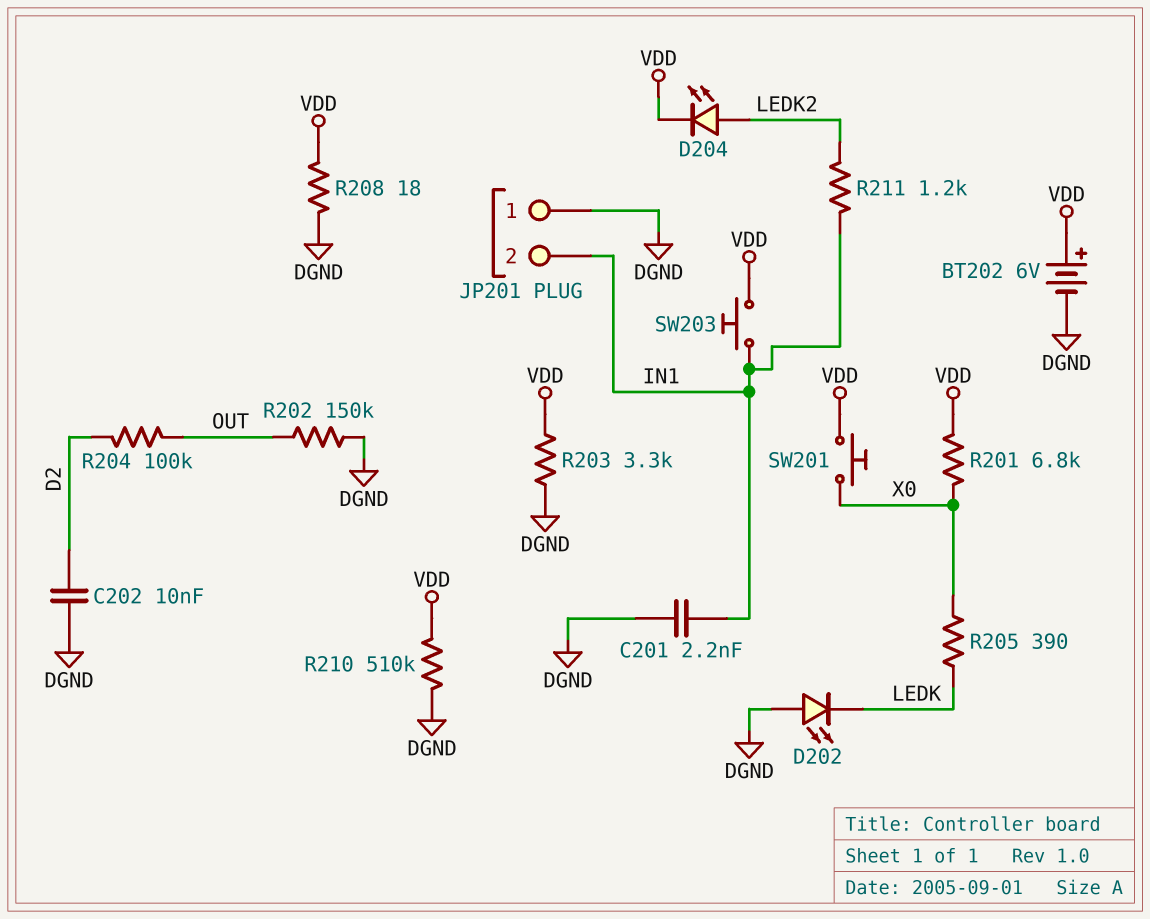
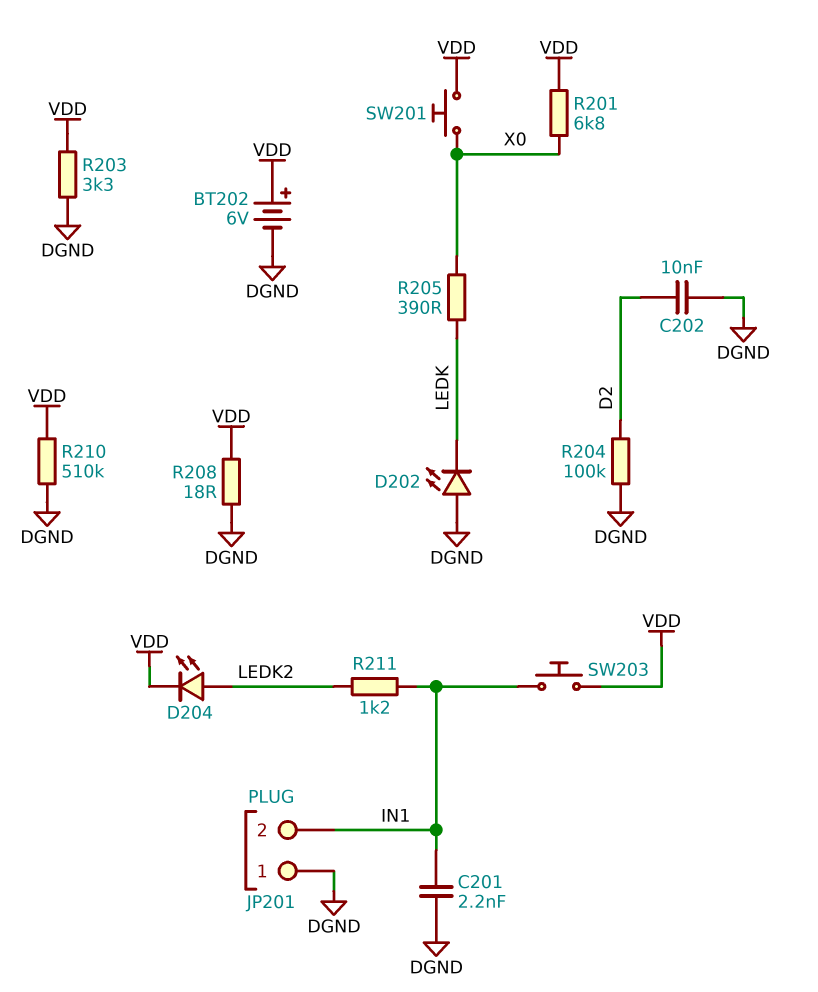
R202: 150k (DGND, OUT) -> none
R204: 100k (D2, OUT) -> 100k (D2, DGND)

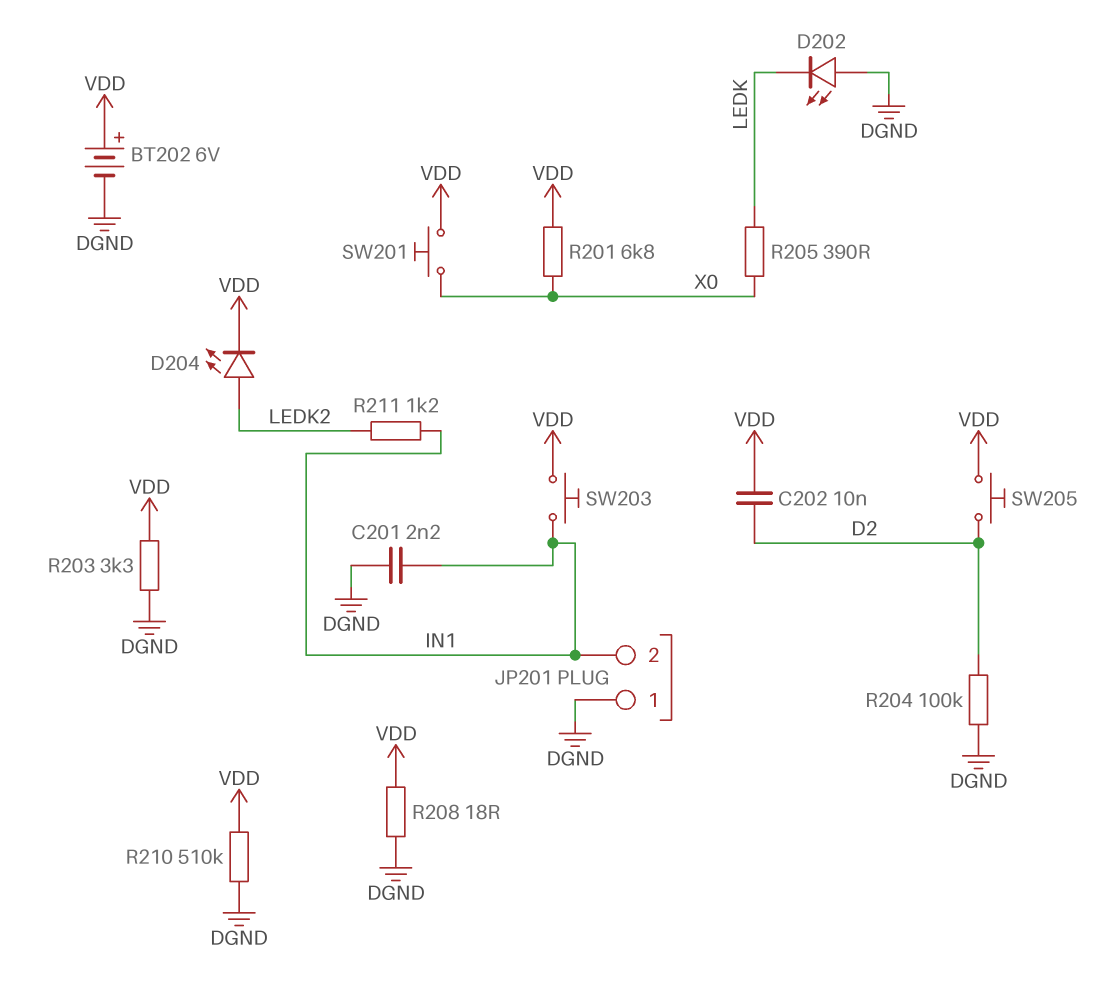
C202: 10nF (D2, DGND) -> 10nF (D2, VDD)
SW205: none -> button (D2, VDD)

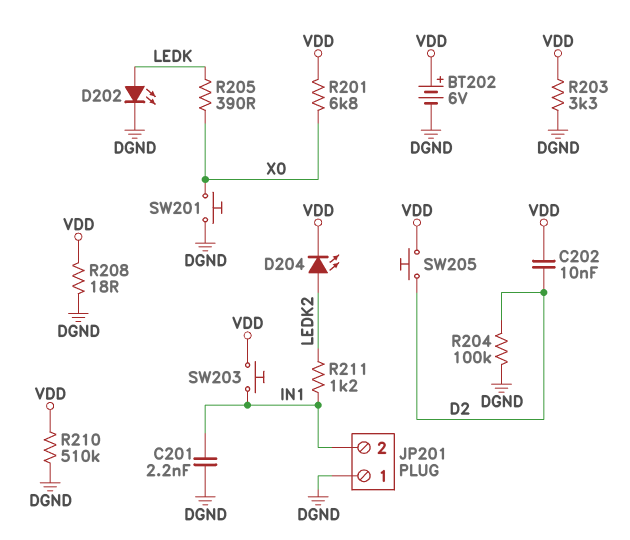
D202: LED (A DGND, K LEDK) -> LED (A LEDK, K DGND)
SW201: button (VDD, X0) -> button (DGND, X0)

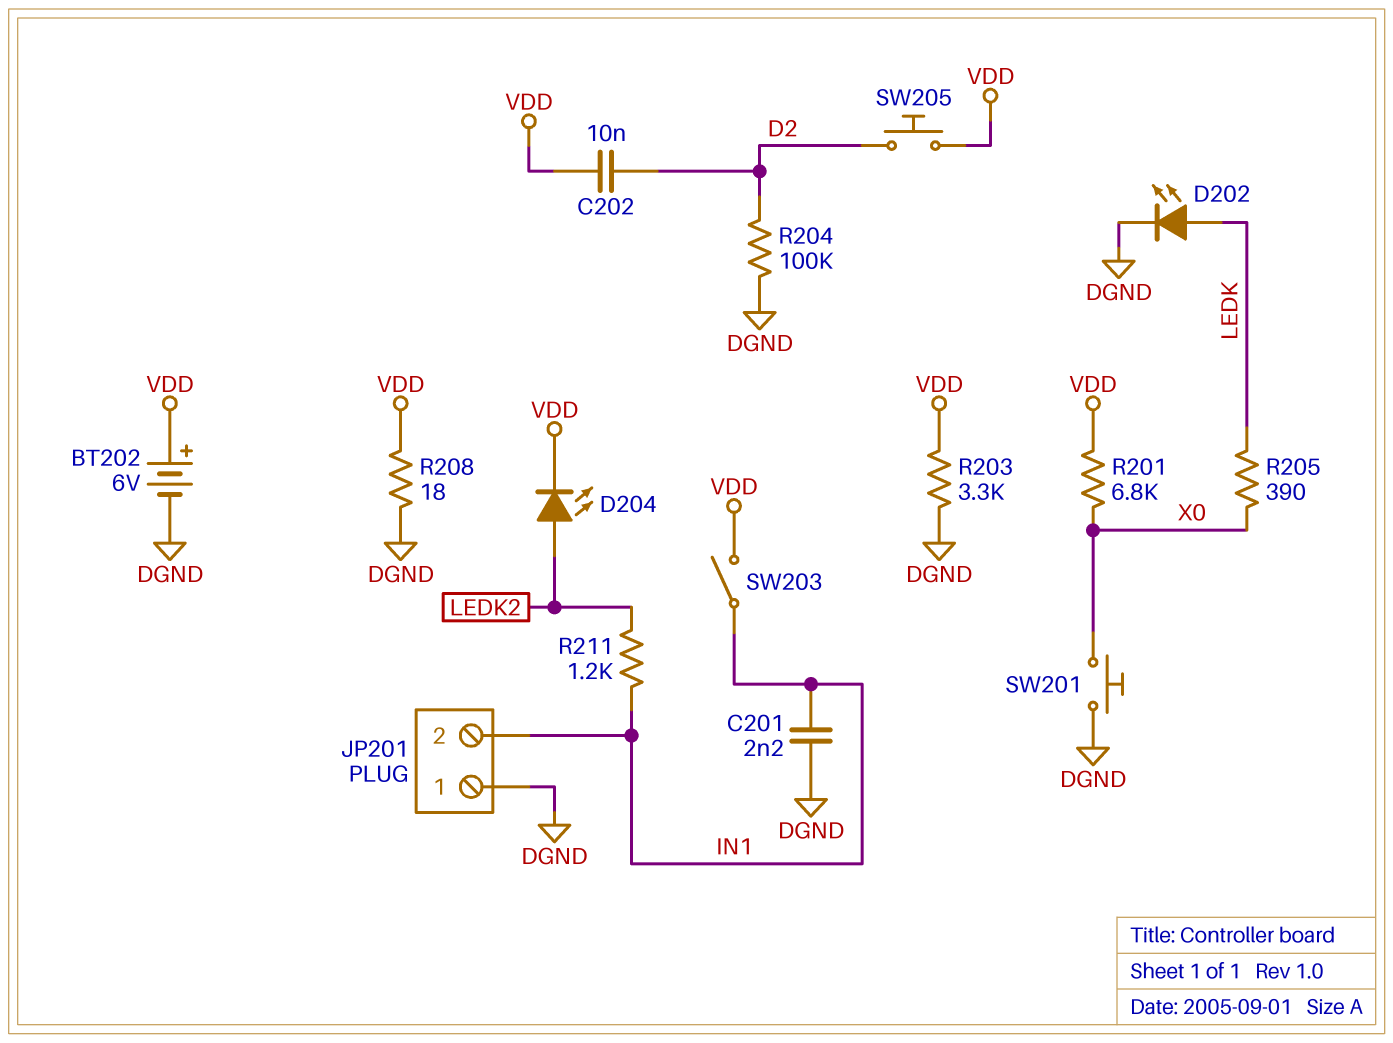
R210: 510k (DGND, VDD) -> none
SW203: button (IN1, VDD) -> switch (IN1, VDD)

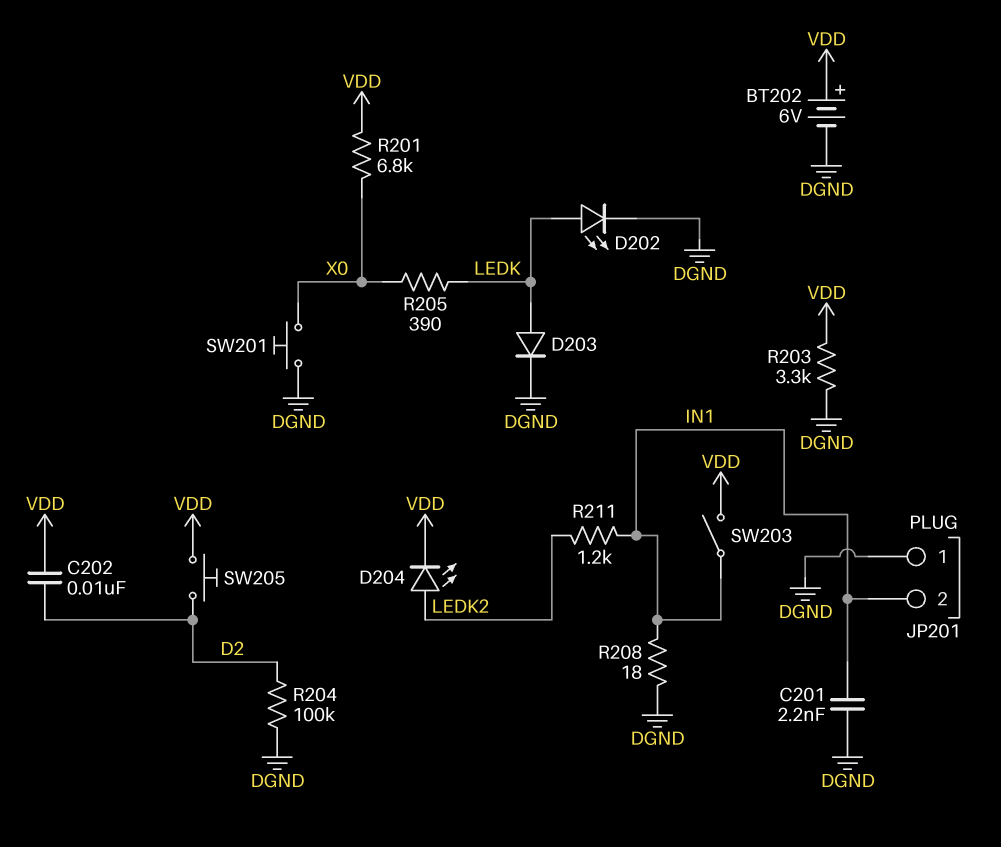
D203: none -> diode (A LEDK, K DGND)
R208: 18 (DGND, VDD) -> 18 (DGND, IN1)

